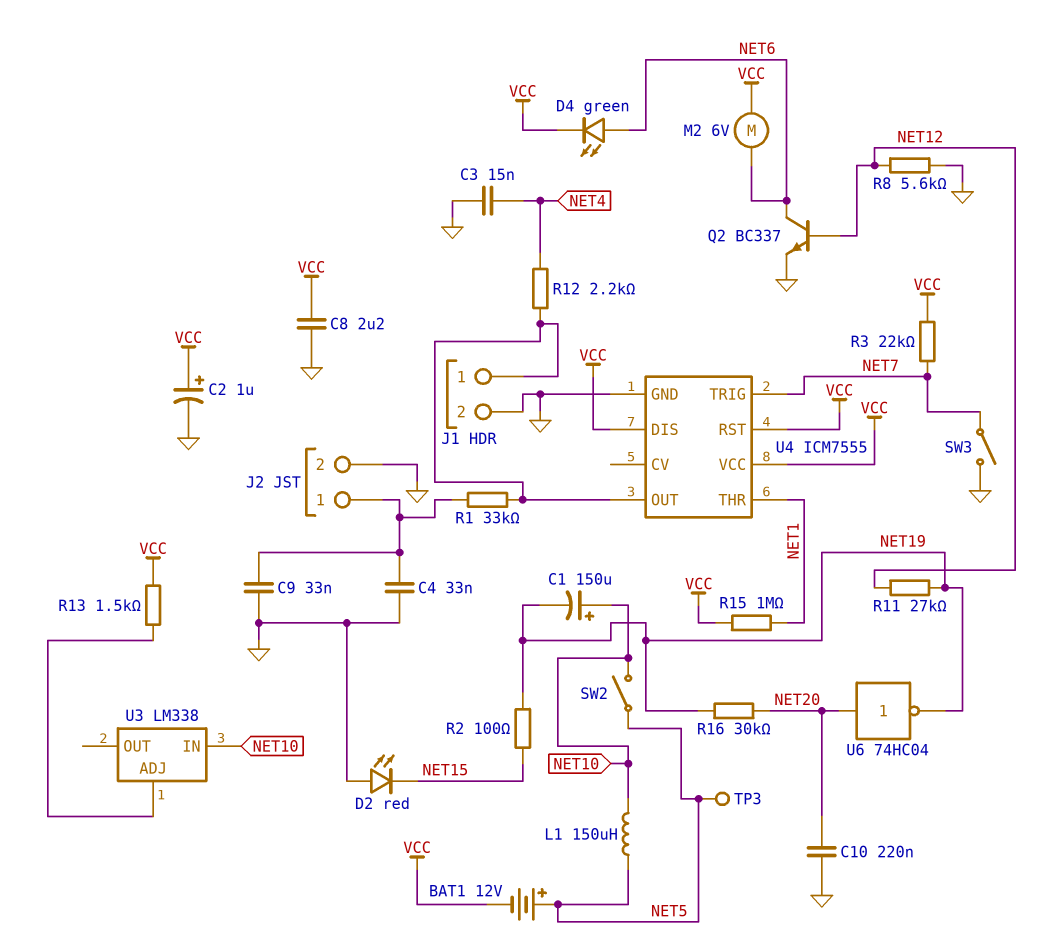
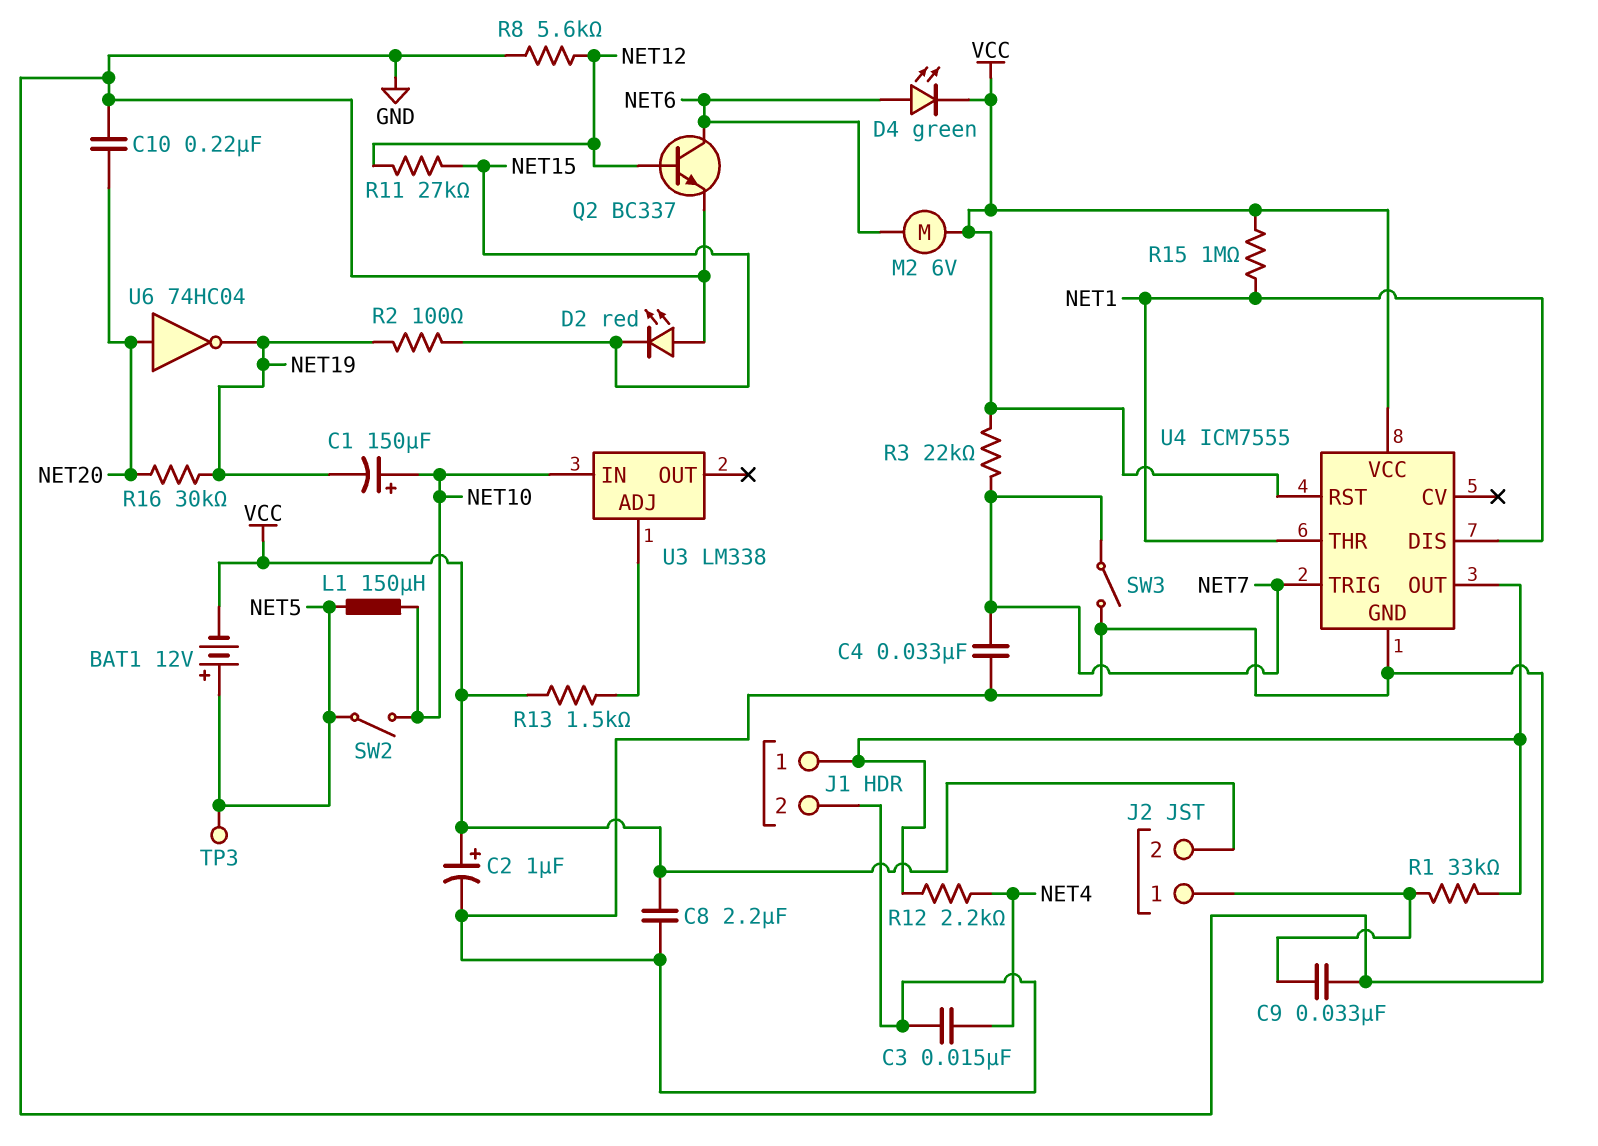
C4: 33nF (GND, J2/1) -> 33nF (GND, NET7)
J2 pin 2: GND -> VCC
R11: 27k (NET12, NET19) -> 27k (NET12, NET15)
U4 pin DIS: VCC -> NET1

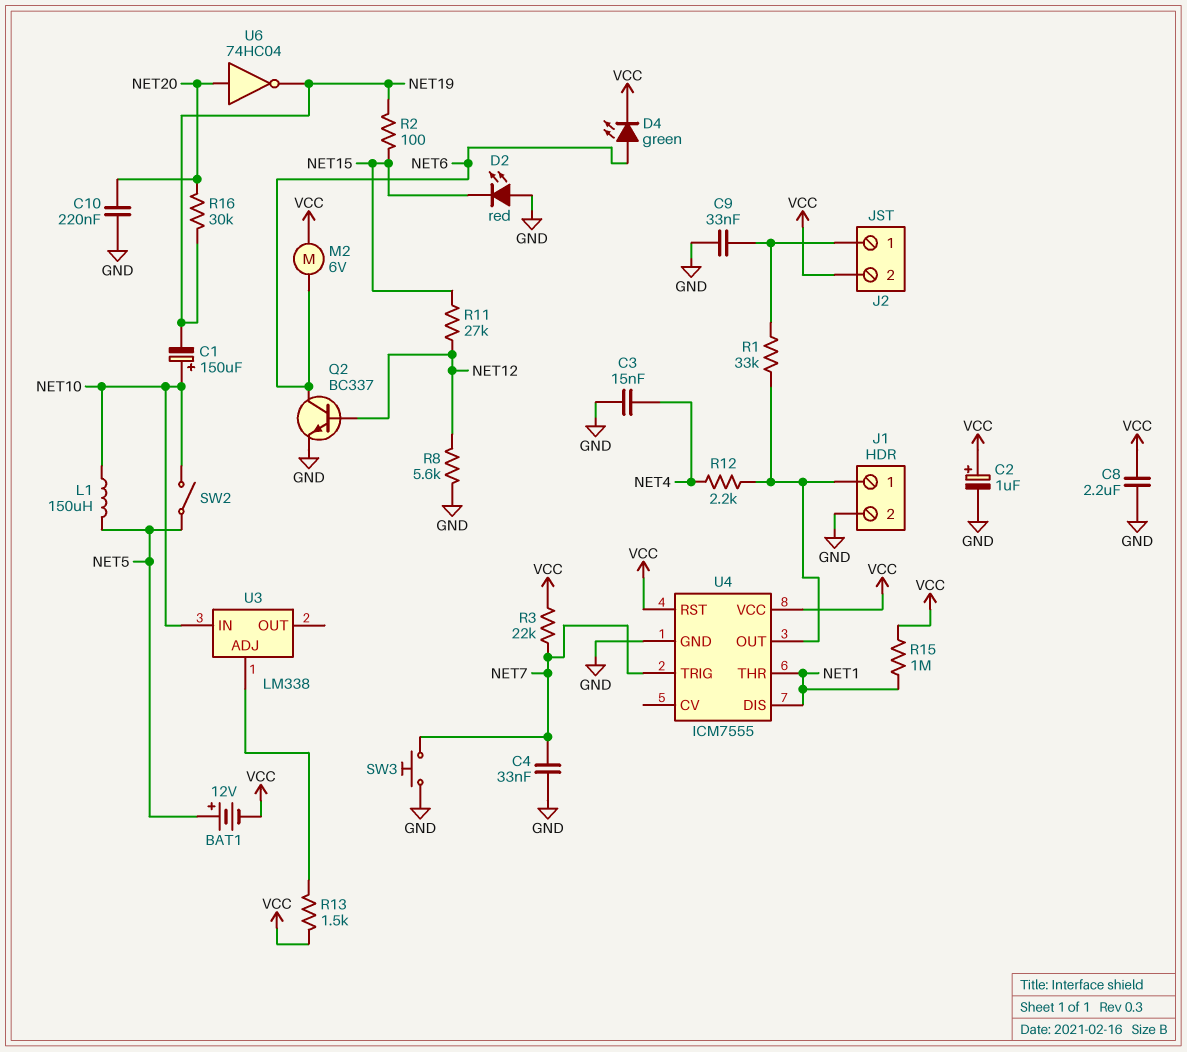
SW3: switch (GND, NET7) -> button (GND, NET7)
TP3: test point (NET5) -> none

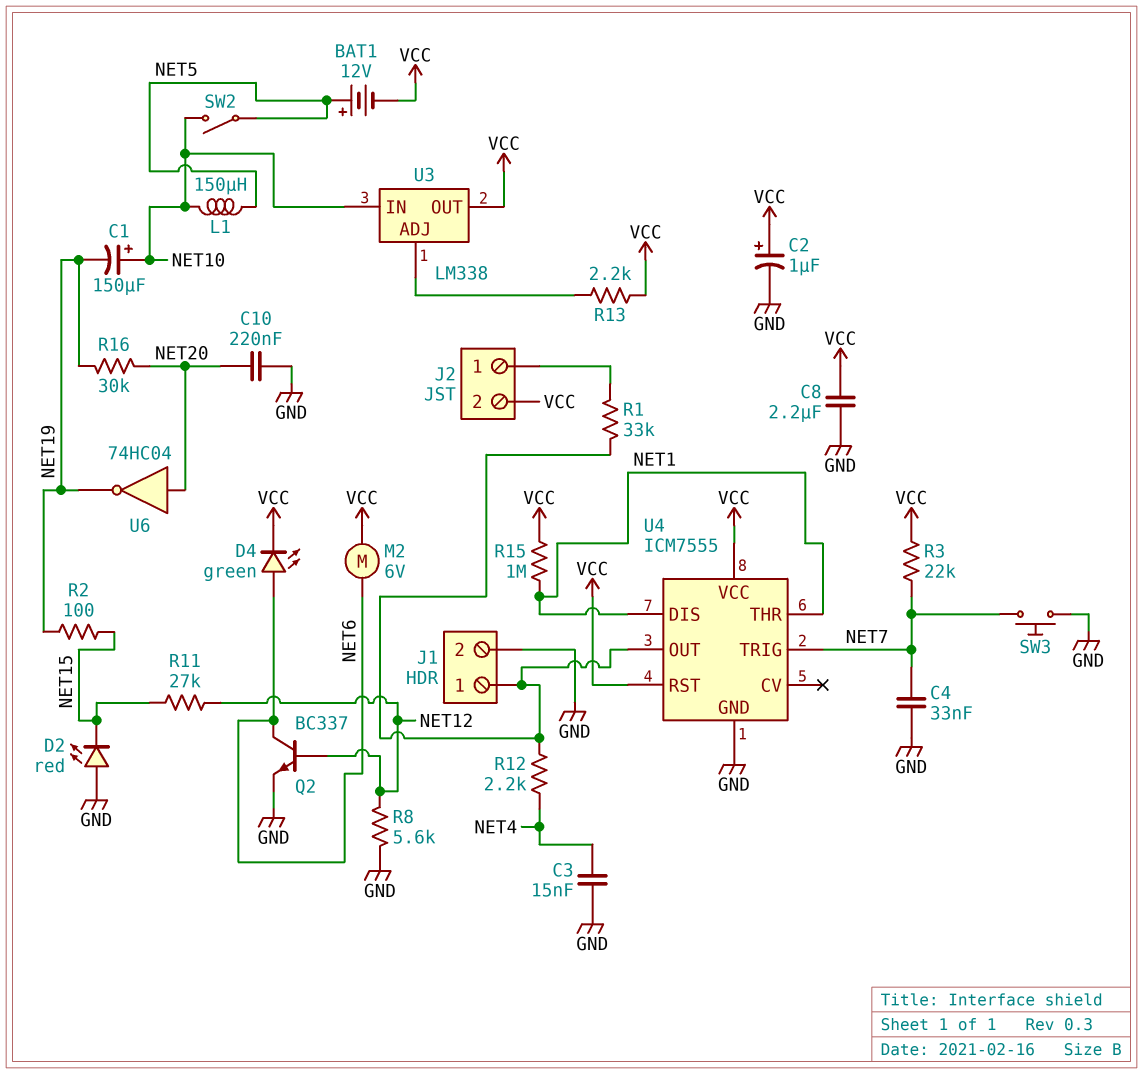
C9: 33nF (GND, J2/1) -> none
R13: 1.5k (U3/ADJ, VCC) -> 2.2k (U3/ADJ, VCC)
U3 pin OUT: none -> VCC

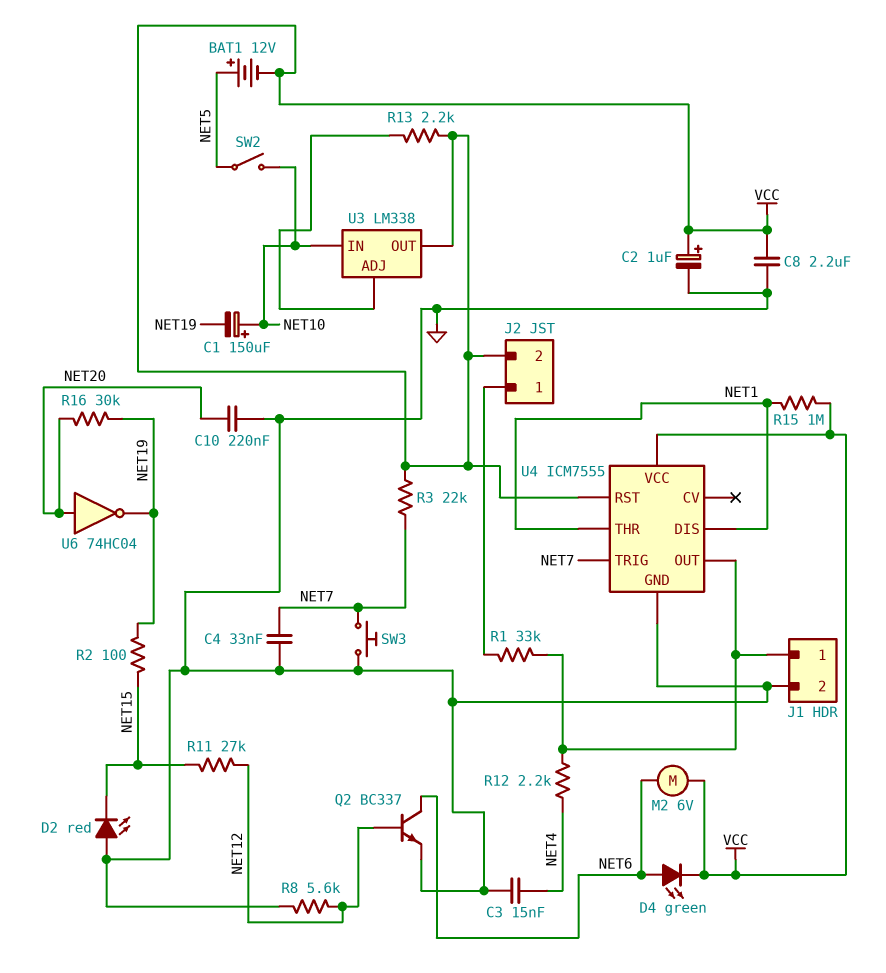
L1: 150uH (NET5, NET10) -> none

